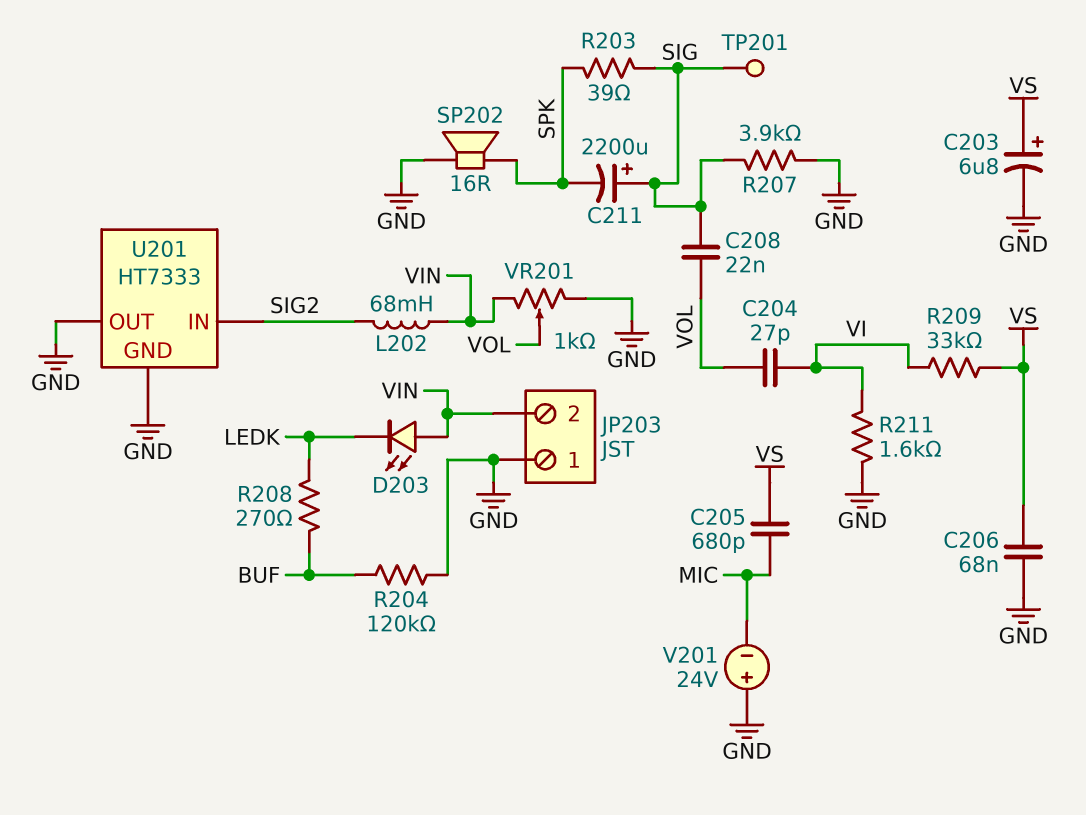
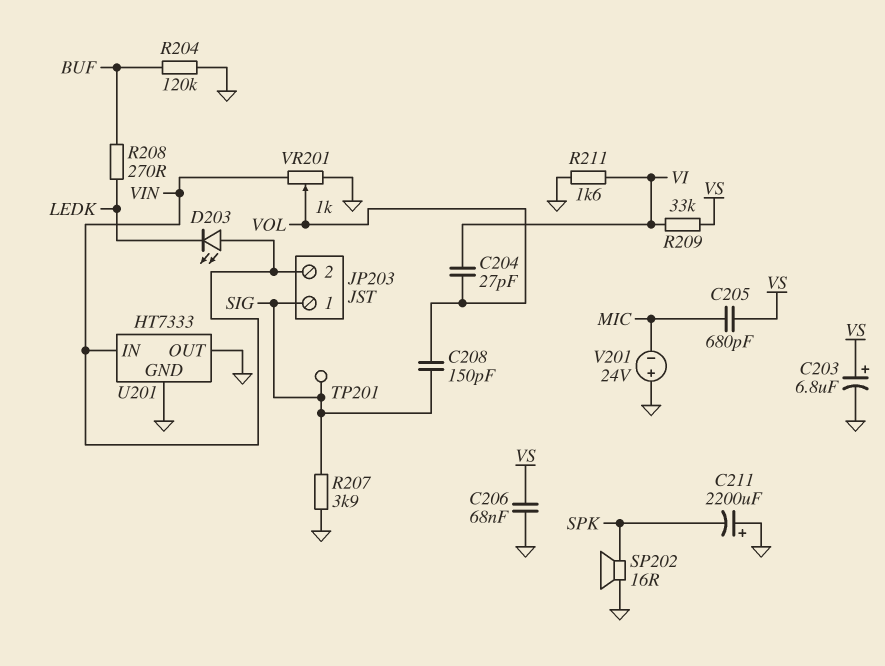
C208: 22nF (SIG, VOL) -> 150pF (SIG, VOL)
C211: 2200uF (plus SIG, minus SPK) -> 2200uF (plus GND, minus SPK)
JP203 pin 1: GND -> SIG
L202: 68mH (SIG2, VIN) -> none
R203: 39 (SIG, SPK) -> none
U201 pin IN: SIG2 -> VIN

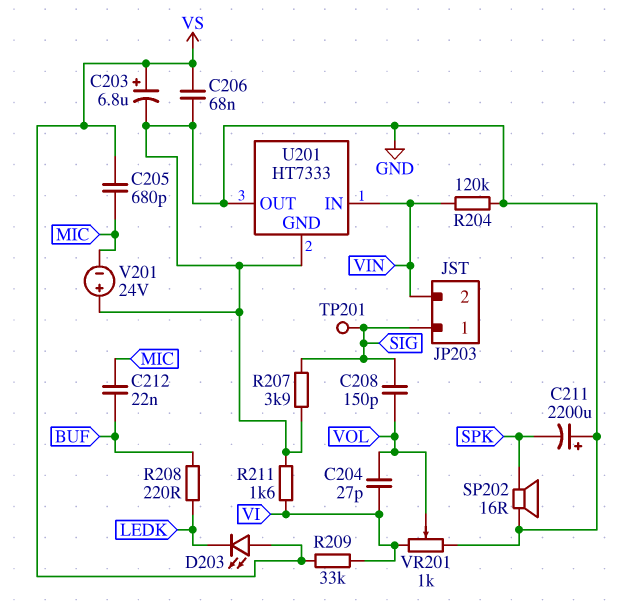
C212: none -> 22nF (BUF, MIC)
D203: LED (A VIN, K LEDK) -> LED (A VS, K LEDK)
R204: 120k (BUF, GND) -> 120k (GND, VIN)
R208: 270 (BUF, LEDK) -> 220 (BUF, LEDK)
VR201: 1k (GND, VIN, wiper VOL) -> 1k (GND, VI, wiper VOL)

